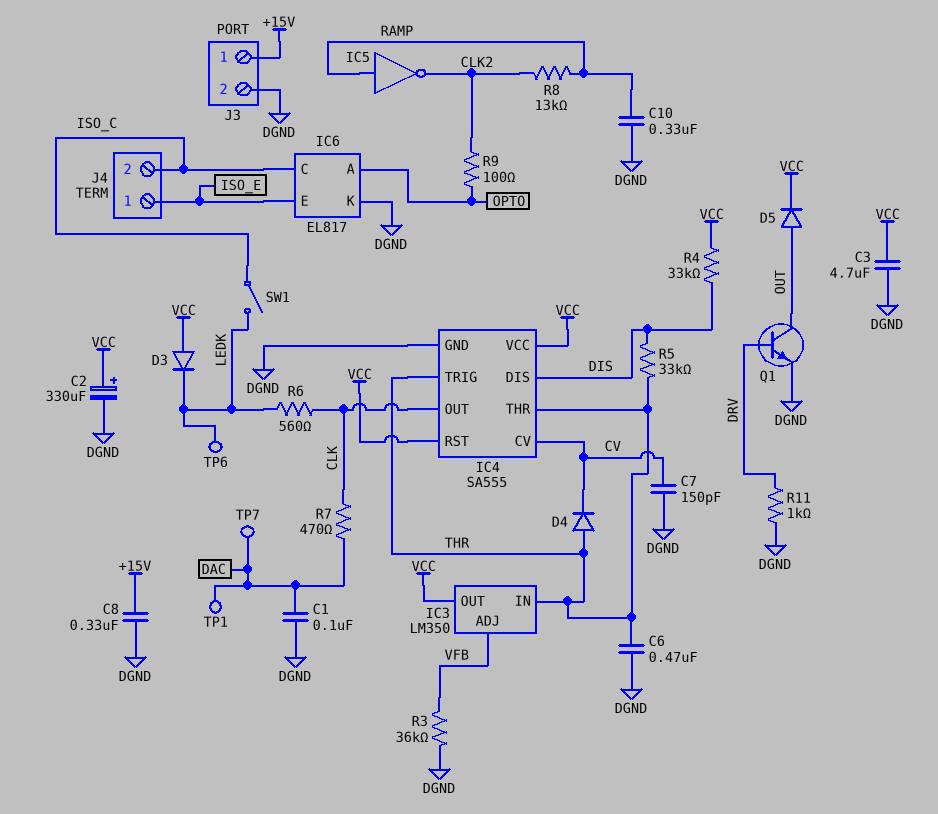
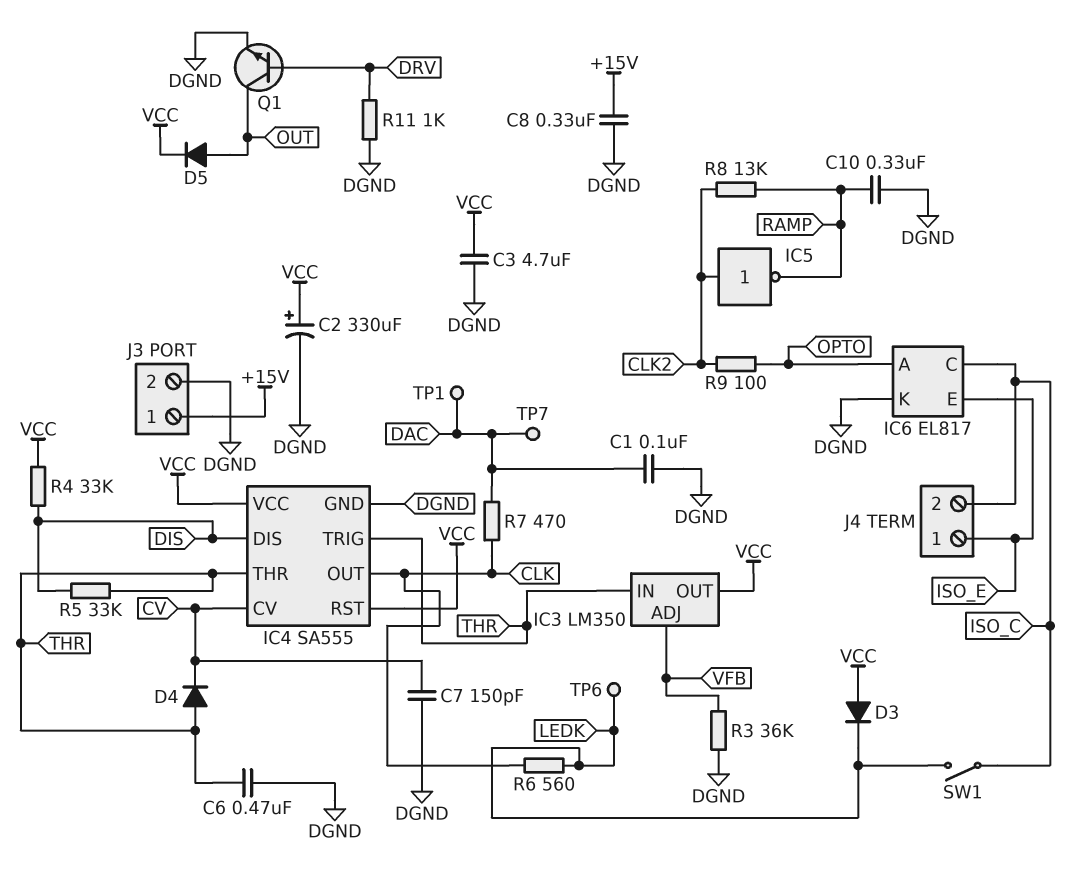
IC5: NOT (in RAMP, out CLK2) -> NOT (in CLK2, out RAMP)

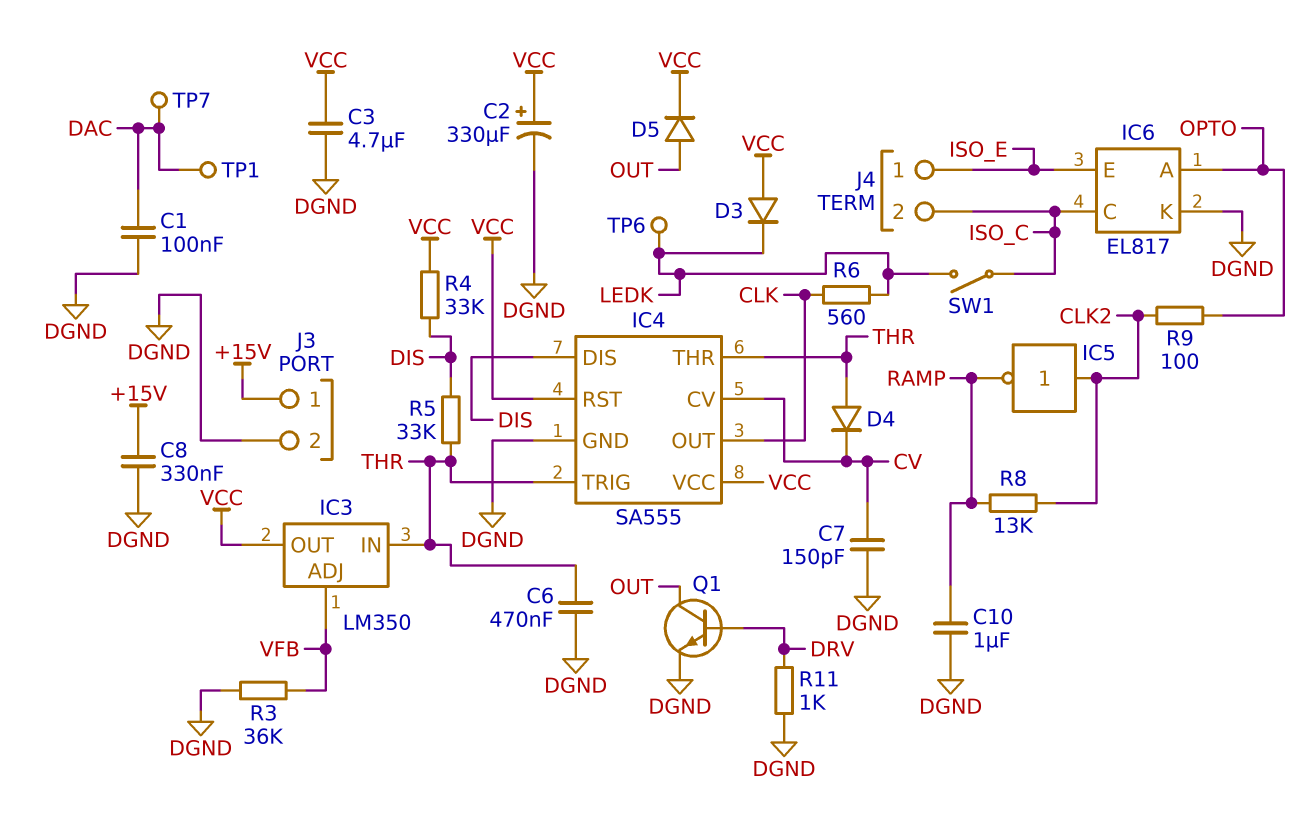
C10: 330nF (DGND, RAMP) -> 1uF (DGND, RAMP)
R7: 470 (CLK, DAC) -> none

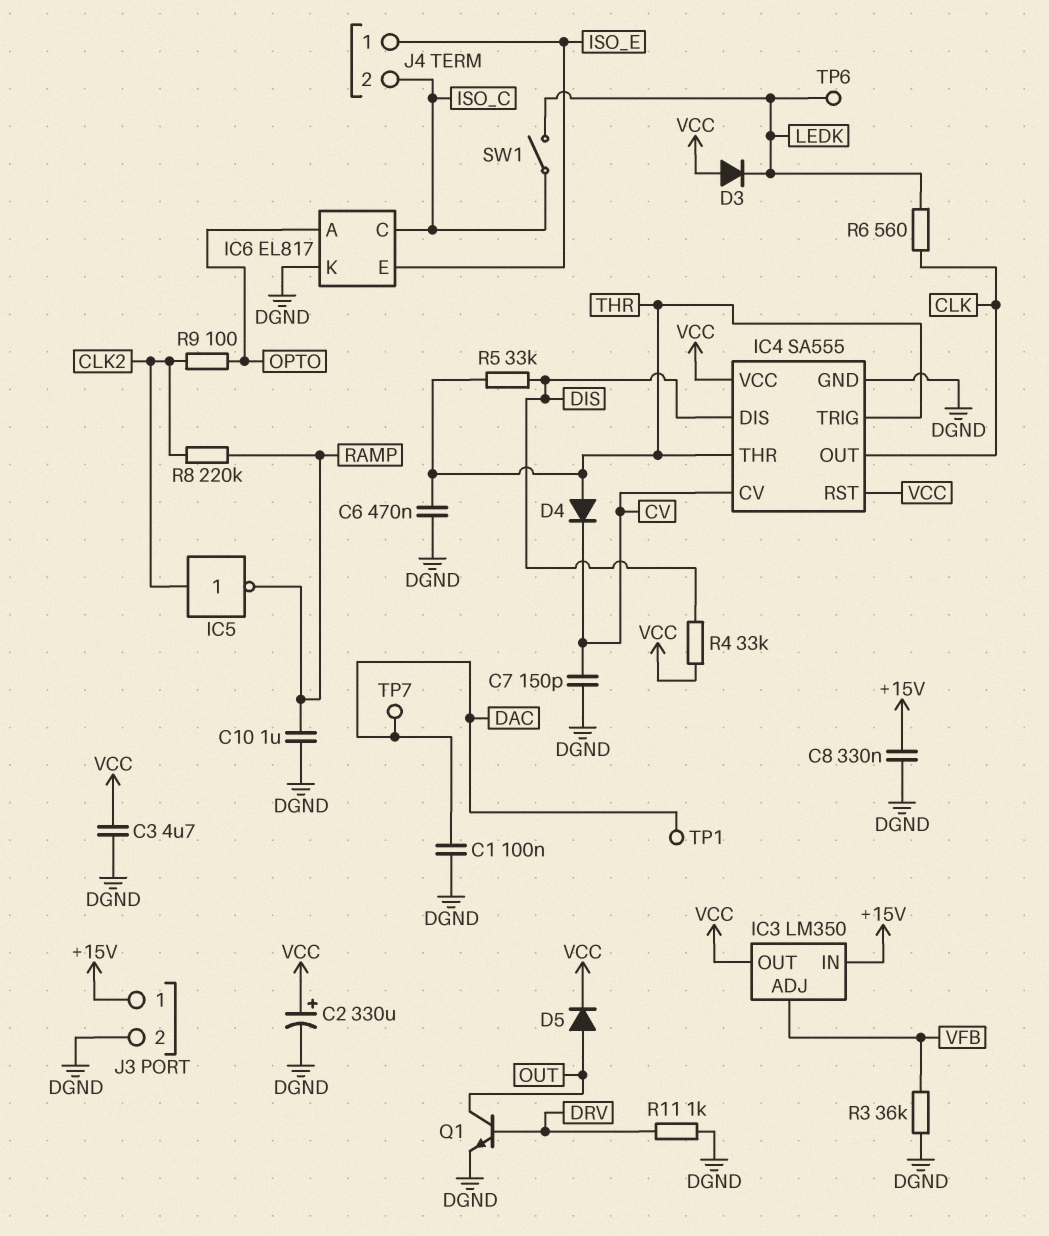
IC3 pin IN: THR -> +15V
R8: 13k (CLK2, RAMP) -> 220k (CLK2, RAMP)

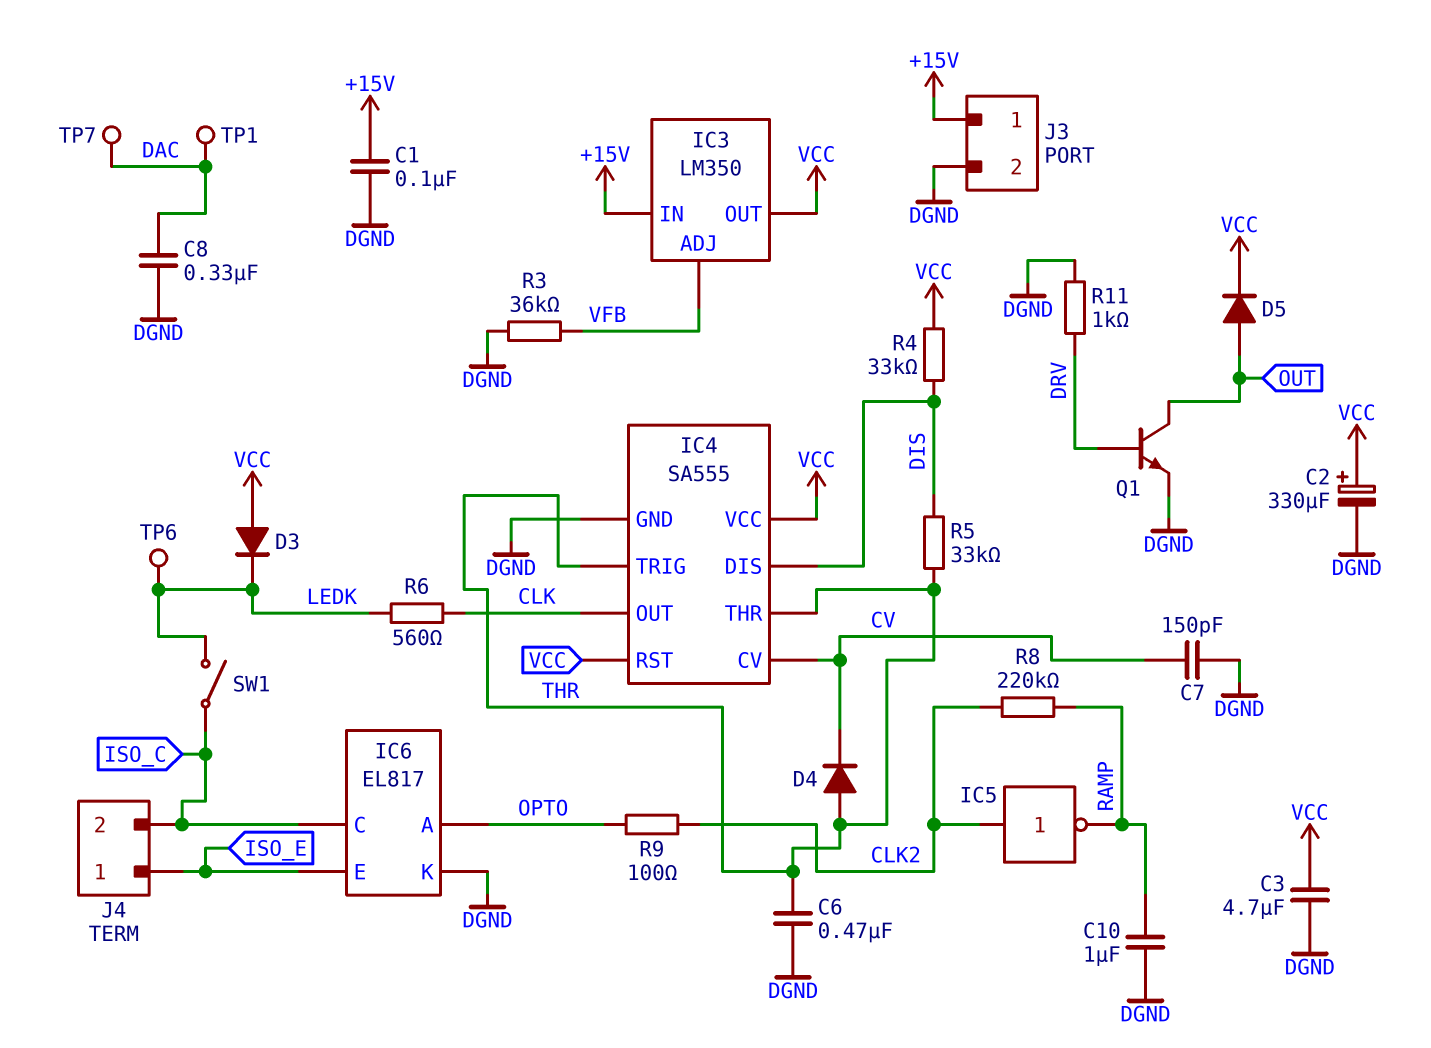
C1: 100nF (DAC, DGND) -> 100nF (+15V, DGND)
C8: 330nF (+15V, DGND) -> 330nF (DAC, DGND)

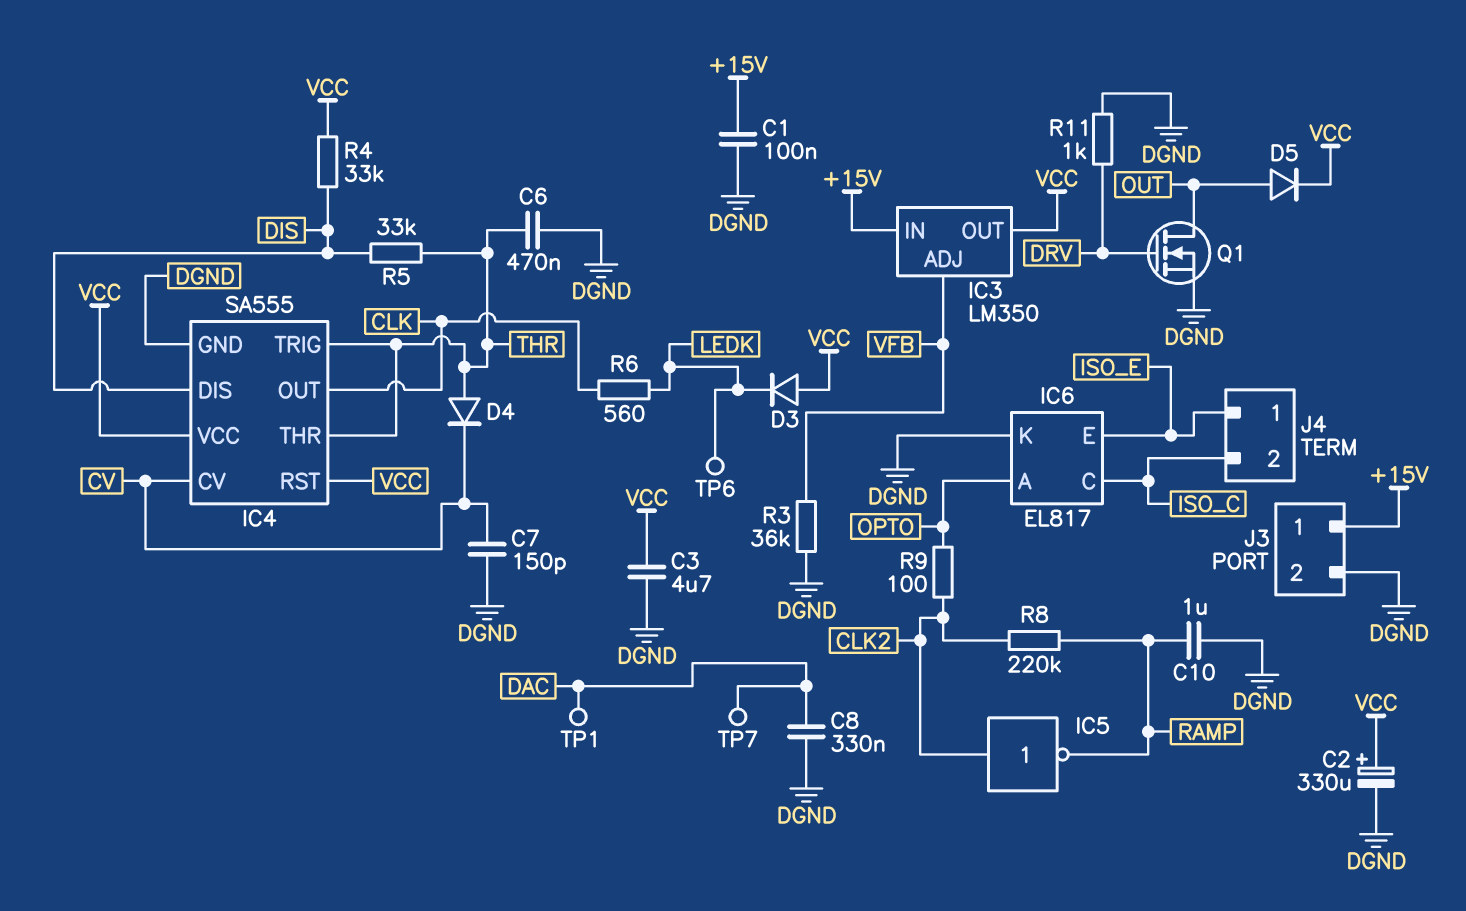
Q1: NPN (B DRV, C OUT, E DGND) -> NMOS (G DRV, D OUT, S DGND)
SW1: switch (ISO_C, LEDK) -> none

